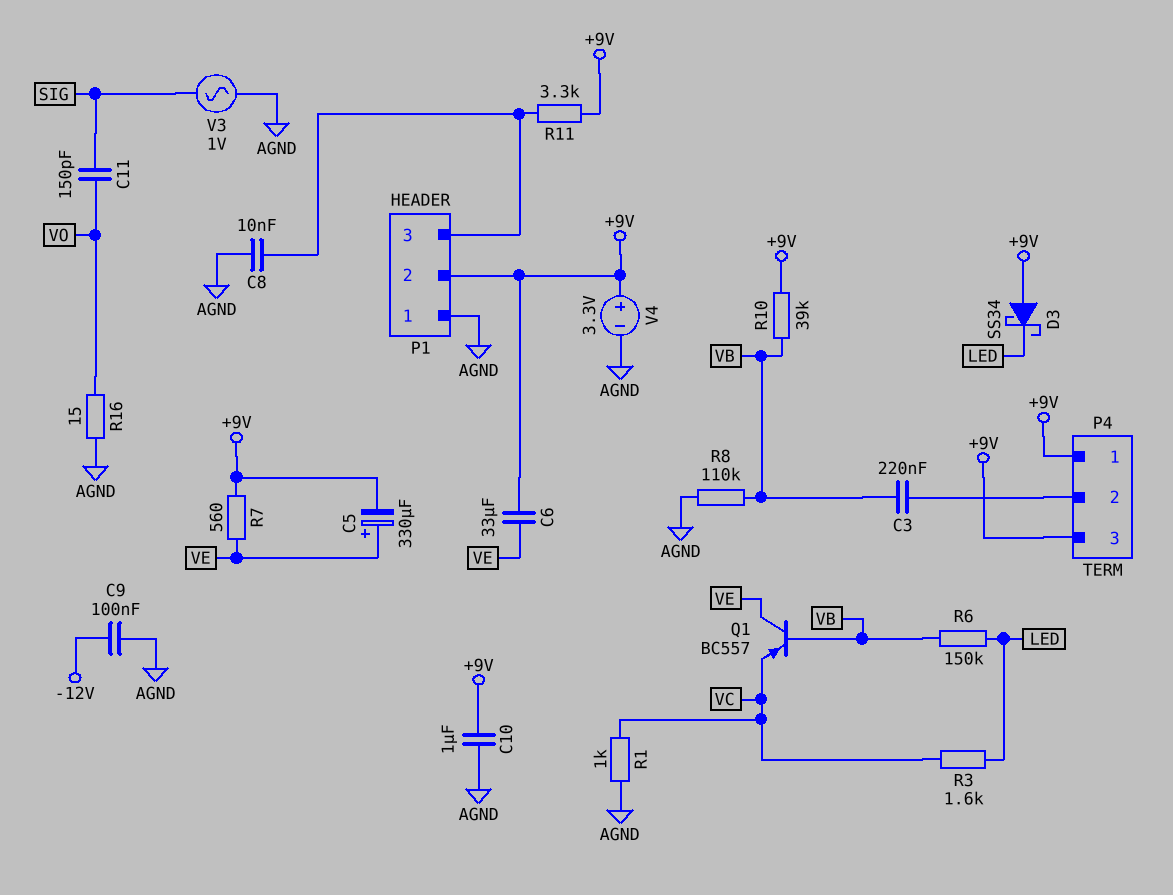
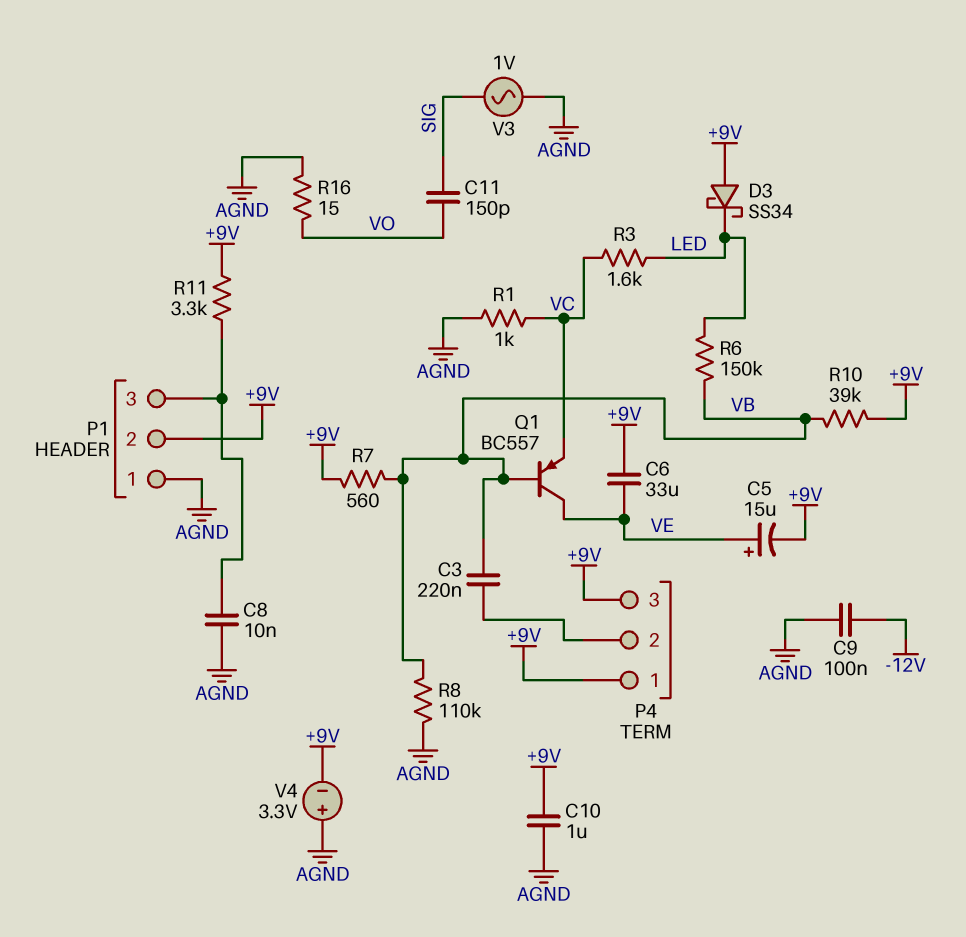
C5: 330uF (plus VE, minus +9V) -> 15uF (plus VE, minus +9V)
R7: 560 (+9V, VE) -> 560 (+9V, VB)
V4: 3.3V (plus +9V, minus AGND) -> 3.3V (plus AGND, minus +9V)

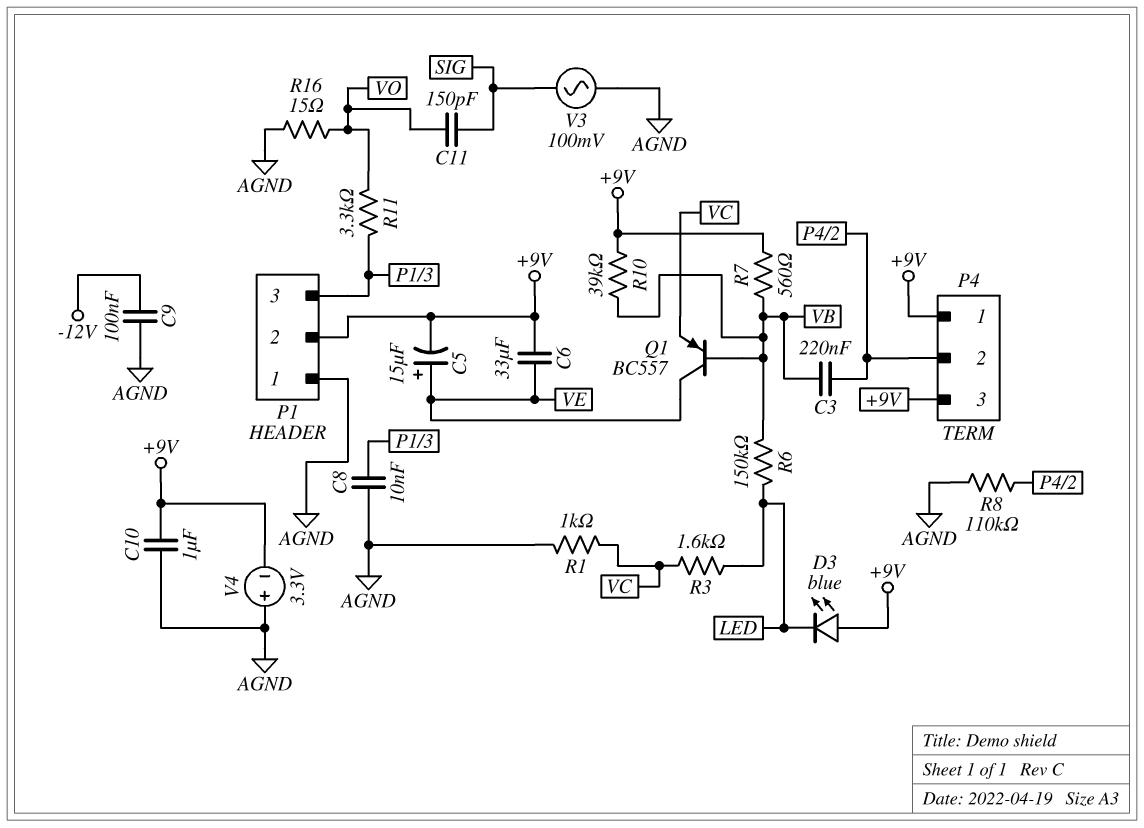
D3: schottky SS34 (A +9V, K LED) -> LED blue (A +9V, K LED)
R8: 110k (AGND, VB) -> 110k (AGND, P4/2)
R11: 3.3k (+9V, P1/3) -> 3.3k (P1/3, VO)
V3: AC 1V (AGND, SIG) -> AC 100mV (AGND, SIG)

